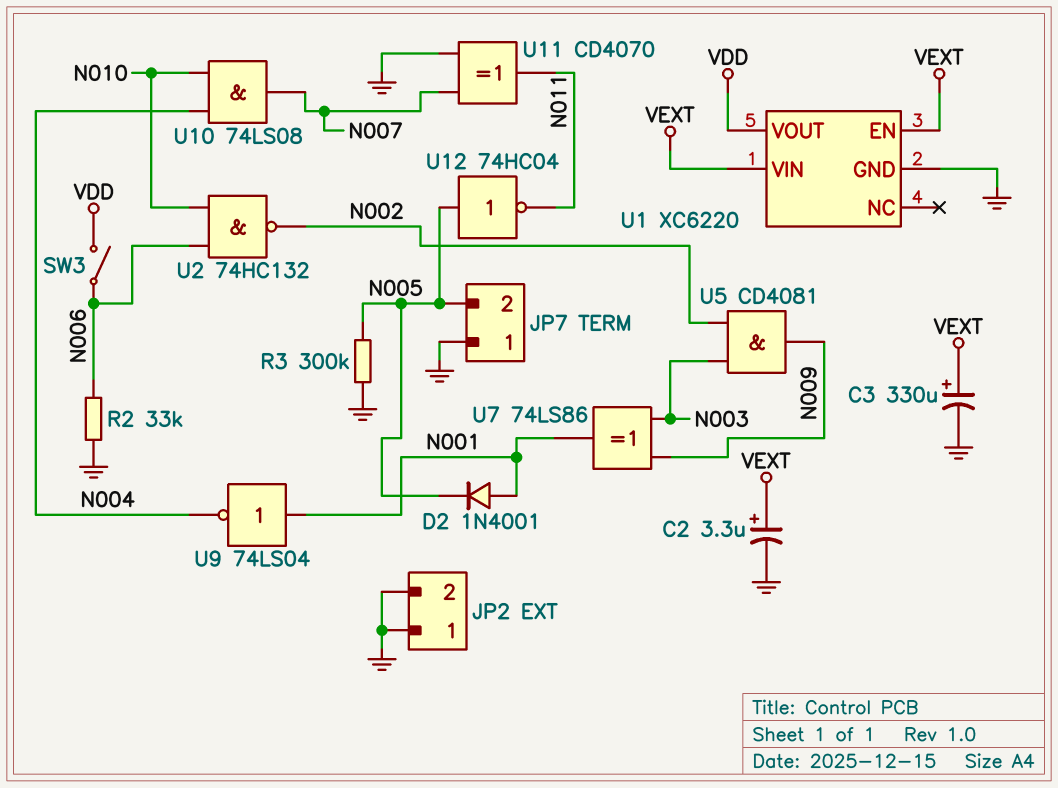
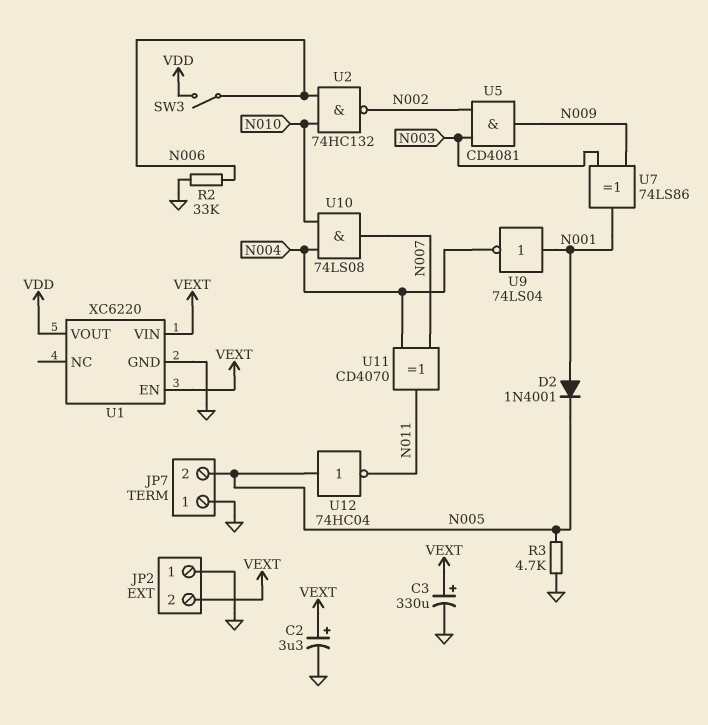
JP2 pin 2: GND -> VEXT
R3: 300k (GND, N005) -> 4.7k (GND, N005)
U11: XOR CD4070 (in GND, in N007, out N011) -> XOR CD4070 (in N004, in N007, out N011)

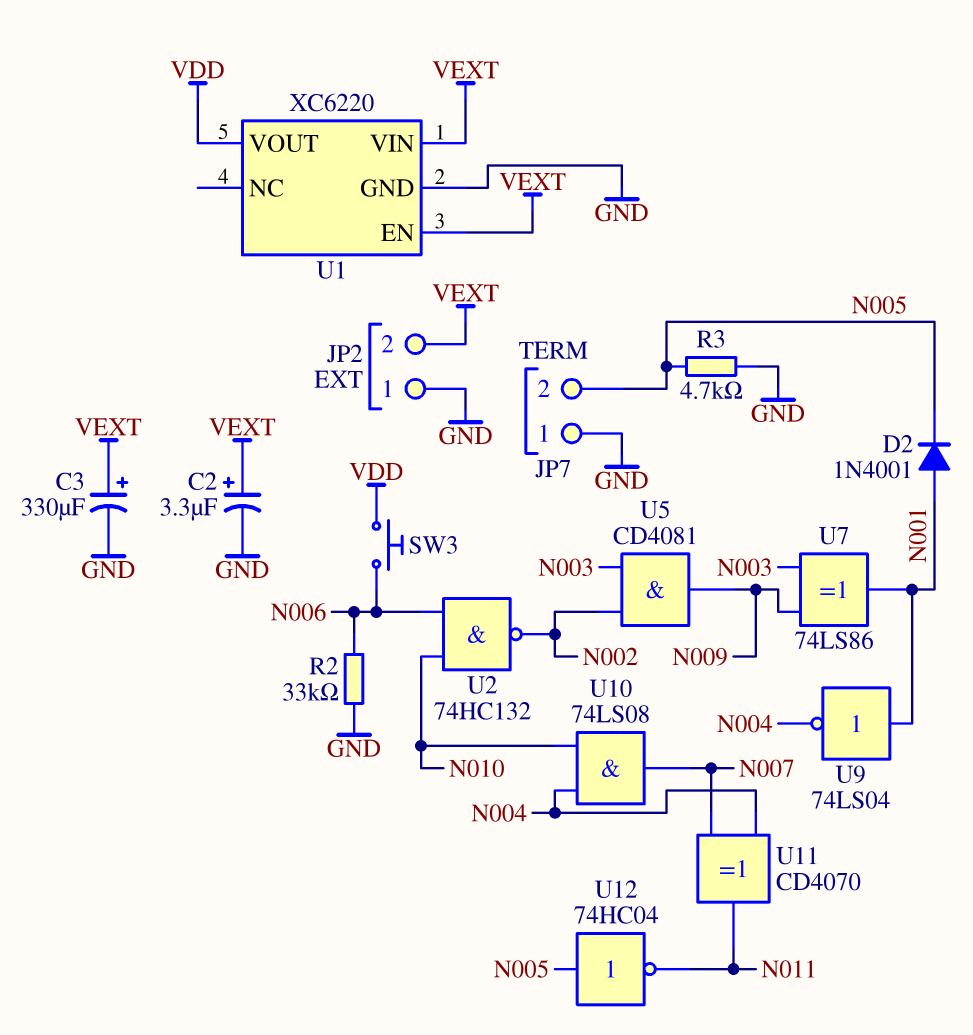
SW3: switch (N006, VDD) -> button (N006, VDD)

